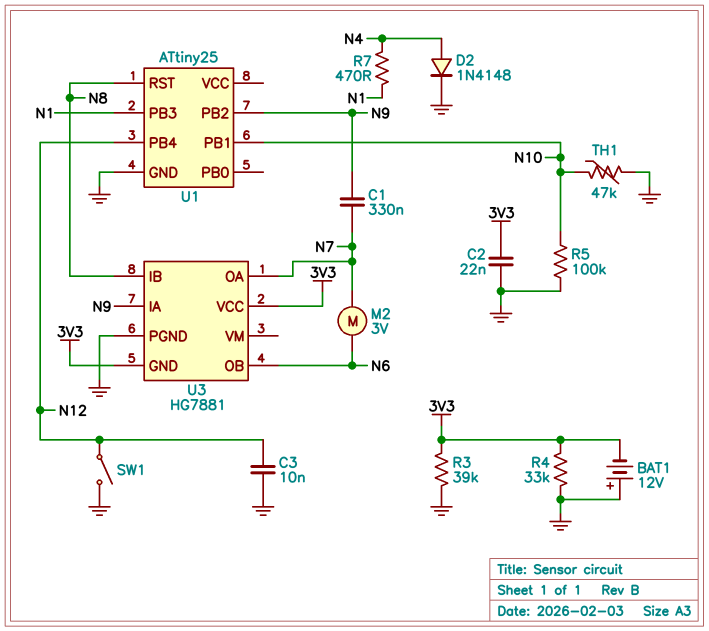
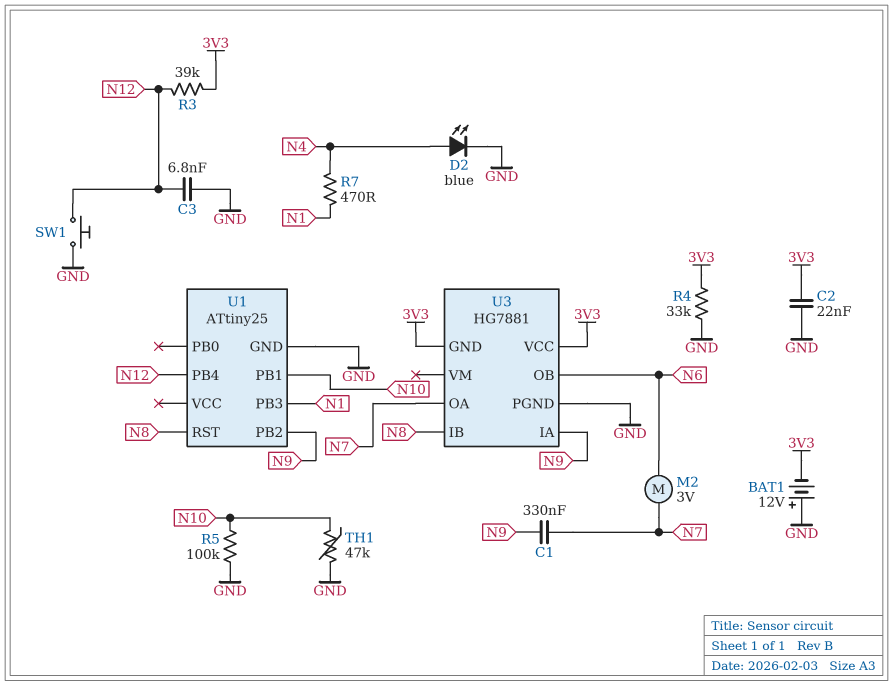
C3: 10nF (GND, N12) -> 6.8nF (GND, N12)
D2: diode 1N4148 (A N4, K GND) -> LED blue (A N4, K GND)
R3: 39k (3V3, GND) -> 39k (3V3, N12)
SW1: switch (GND, N12) -> button (GND, N12)

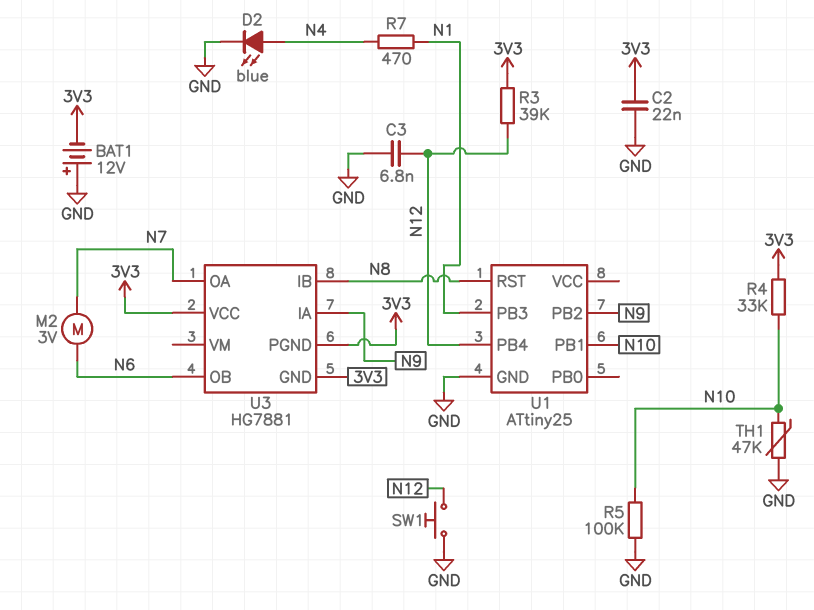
C1: 330nF (N7, N9) -> none
R4: 33k (3V3, GND) -> 33k (3V3, N10)
U3 pin PGND: GND -> 3V3

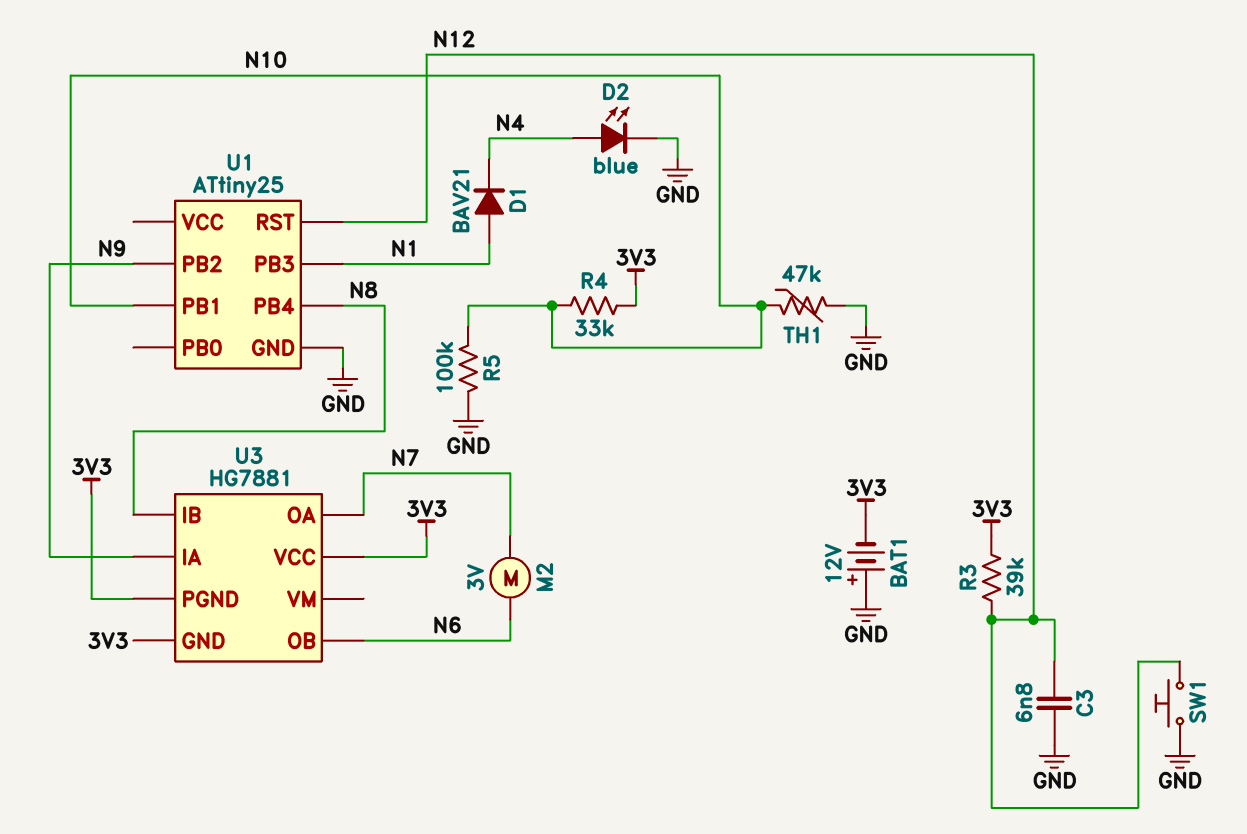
C2: 22nF (3V3, GND) -> none
D1: none -> diode BAV21 (A N1, K N4)
R7: 470 (N1, N4) -> none
U1 pin PB4: N12 -> N8
U1 pin RST: N8 -> N12

